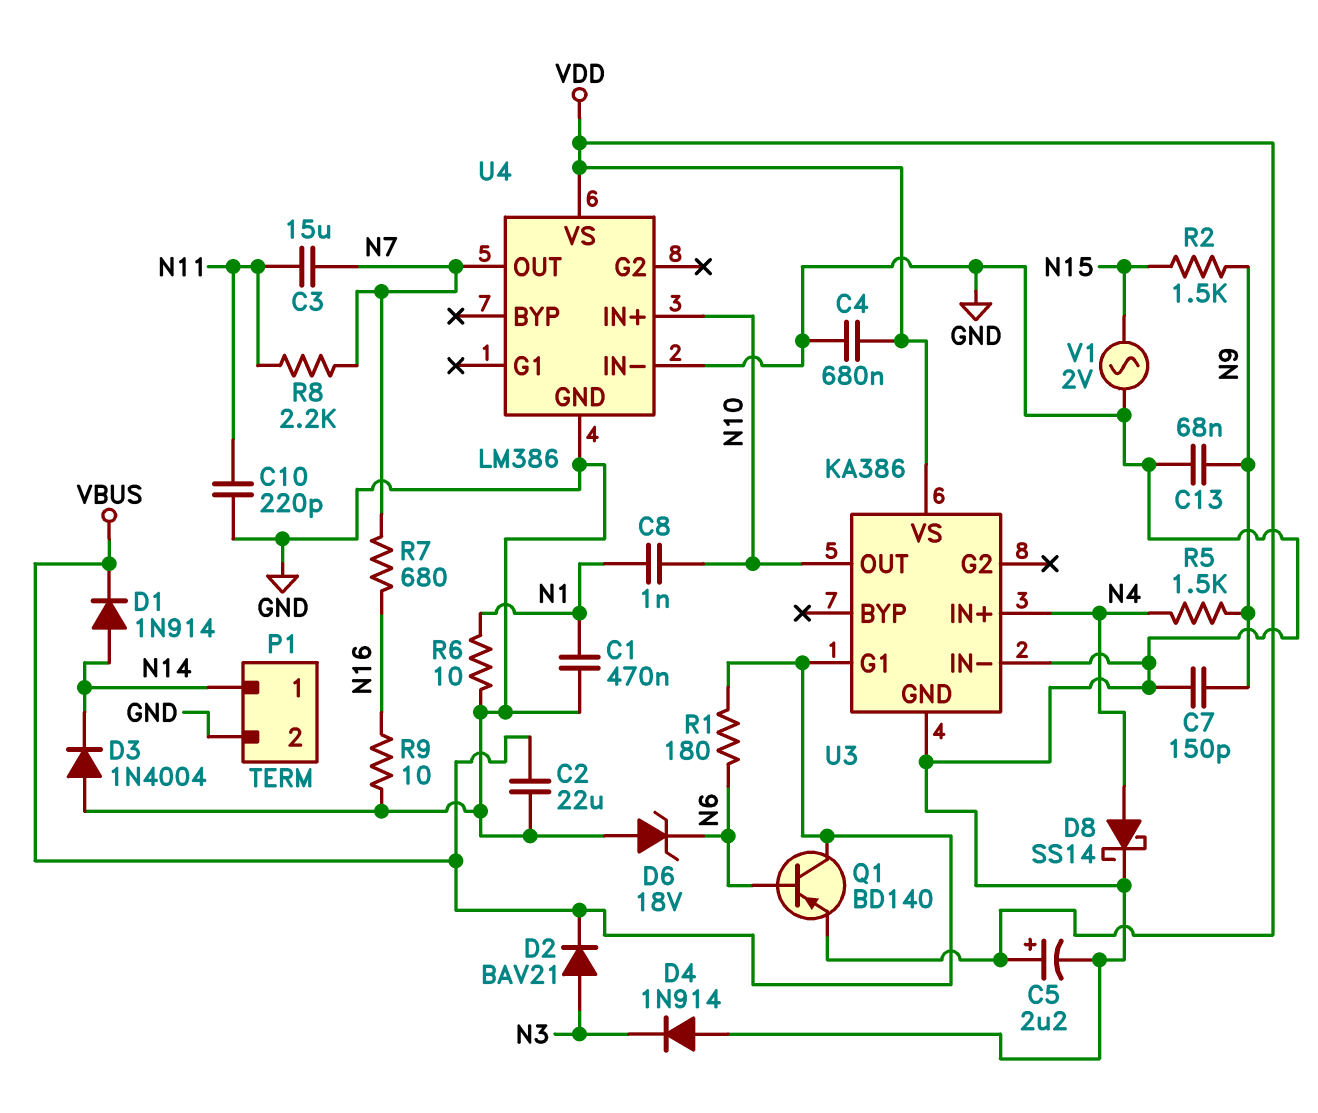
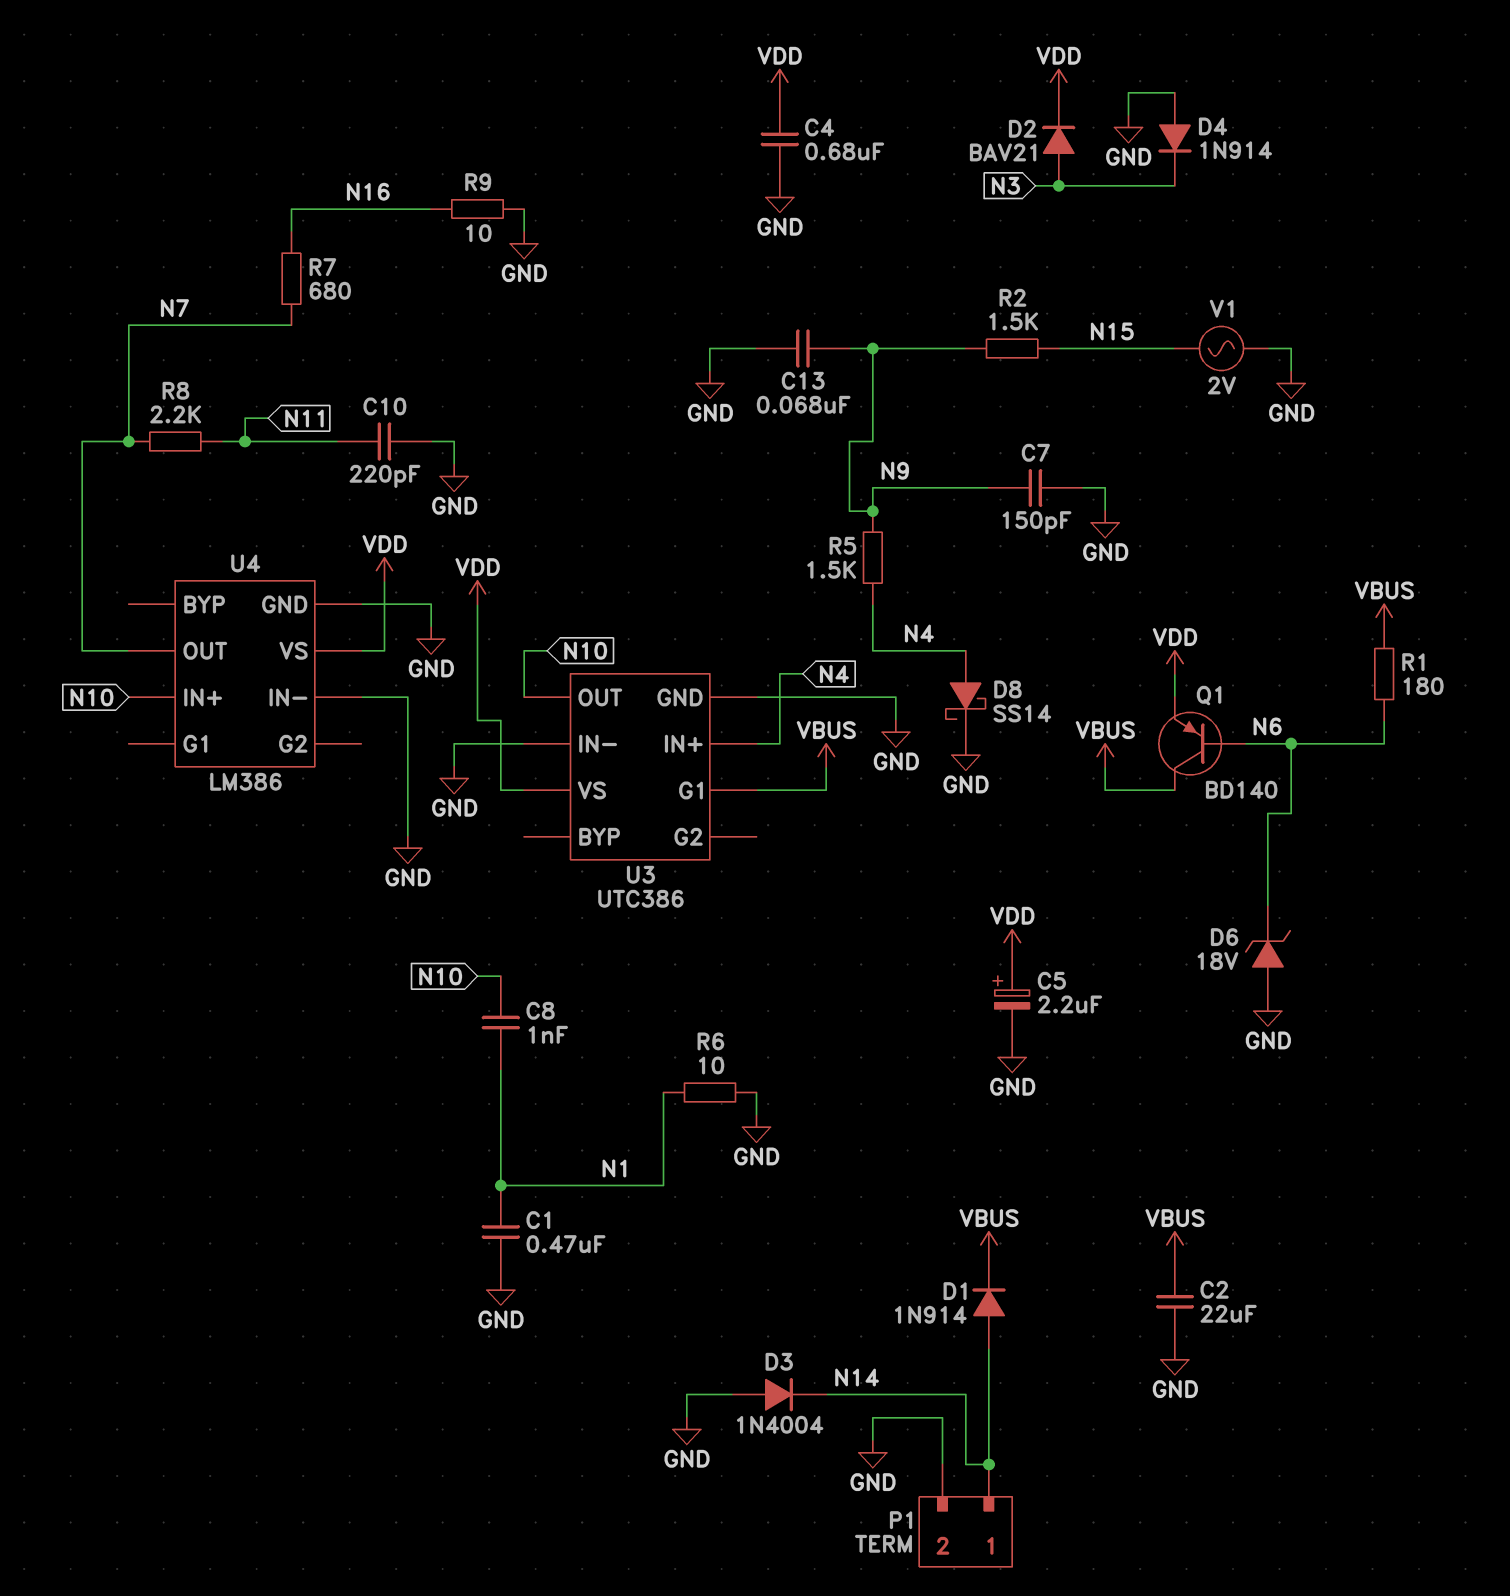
C3: 15uF (N7, N11) -> none
D2: diode BAV21 (A N3, K VBUS) -> diode BAV21 (A N3, K VDD)
U3: KA386 -> UTC386

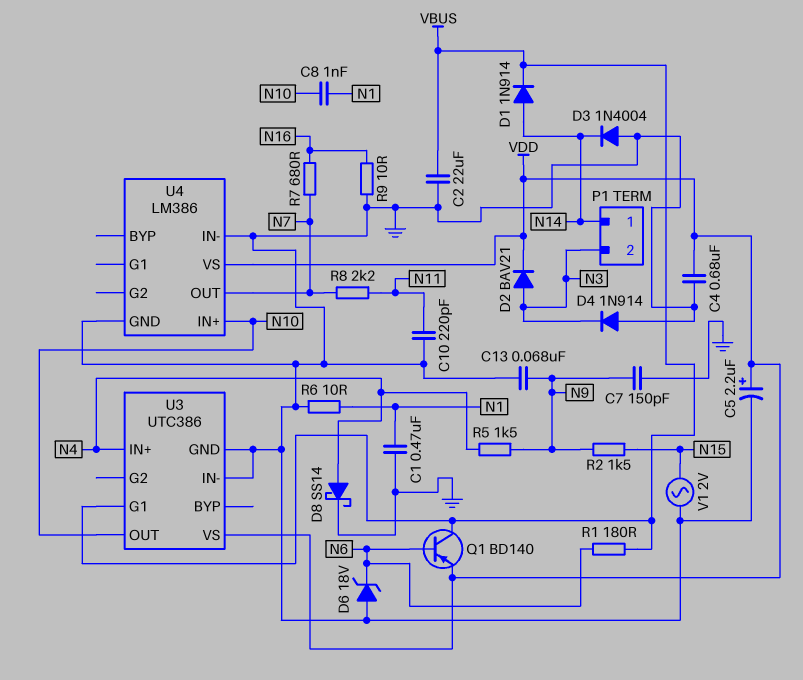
P1 pin 2: GND -> N3

